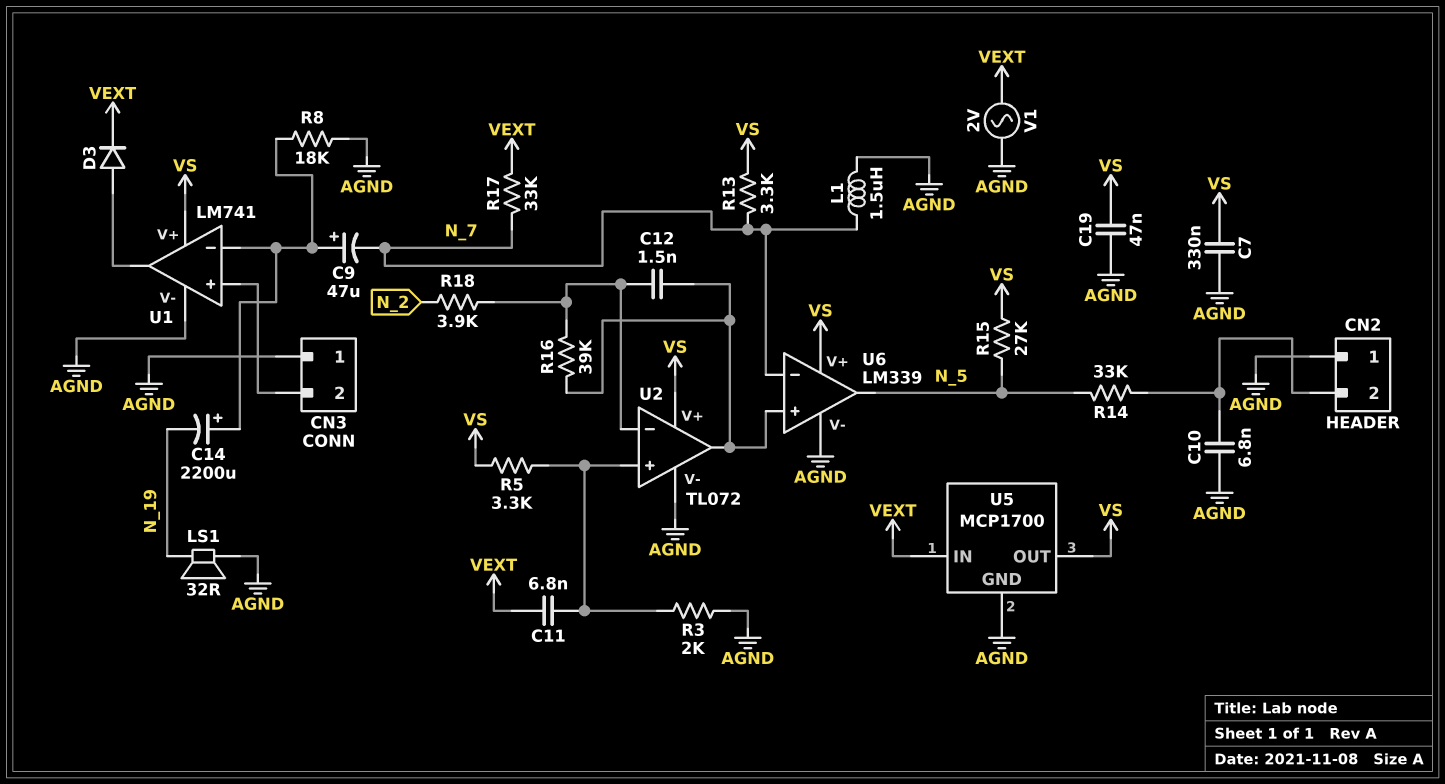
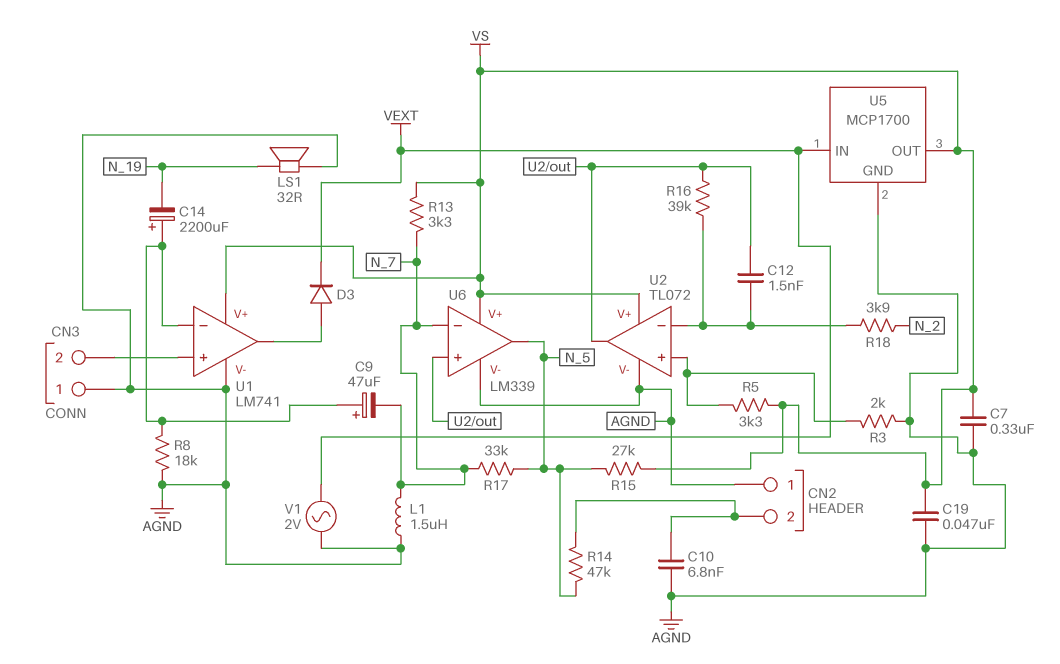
C11: 6.8nF (U2/in+, VEXT) -> none
R14: 33k (CN2/2, N_5) -> 47k (CN2/2, N_5)
R17: 33k (N_7, VEXT) -> 33k (N_5, N_7)

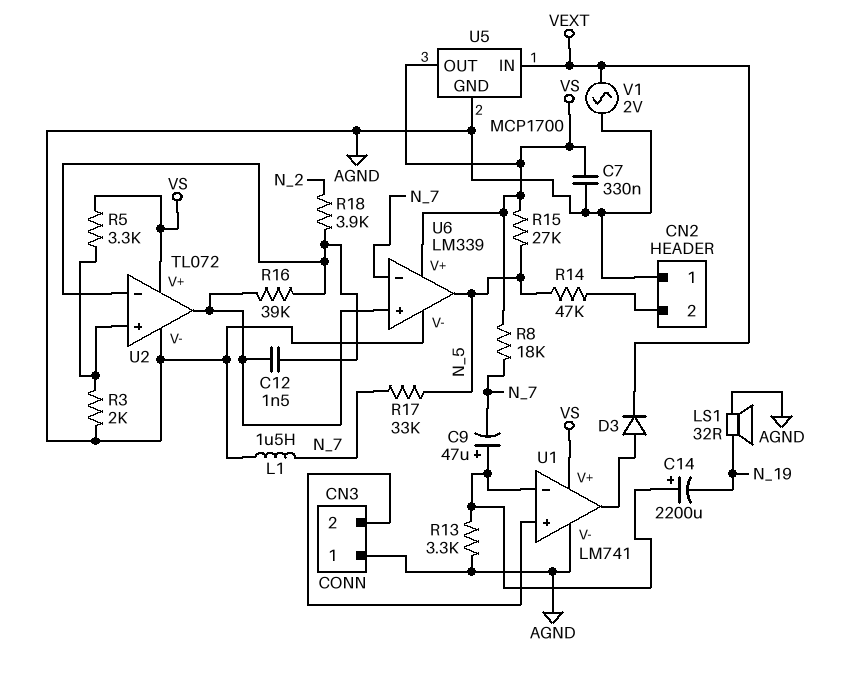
C10: 6.8nF (AGND, CN2/2) -> none
C19: 47nF (AGND, VS) -> none
R8: 18k (AGND, U1/in-) -> 18k (N_7, VS)
R13: 3.3k (N_7, VS) -> 3.3k (AGND, U1/in-)

